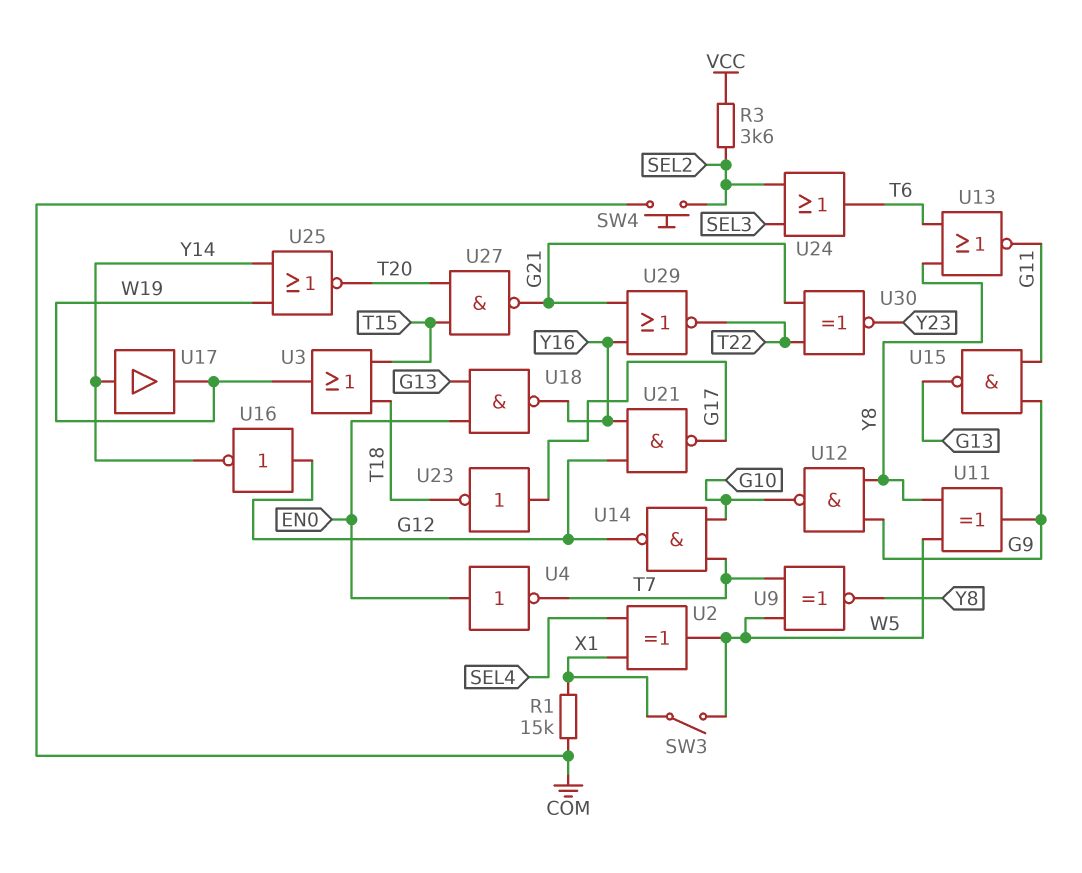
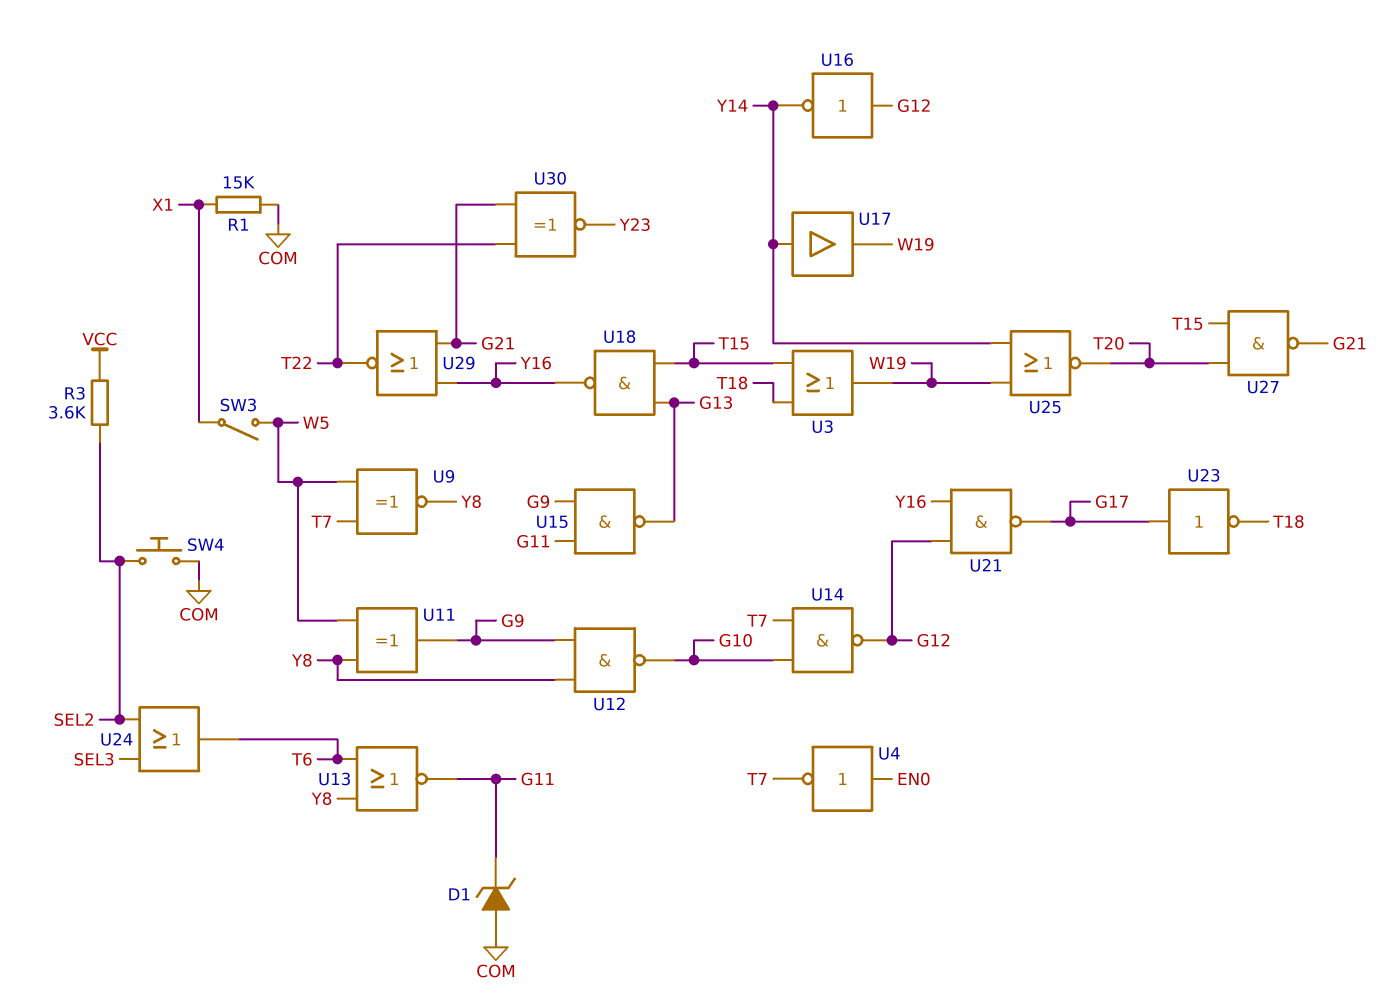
D1: none -> zener (A COM, K G11)
U2: XOR (in SEL4, in X1, out W5) -> none
U18: NAND (in EN0, in G13, out Y16) -> NAND (in G13, in T15, out Y16)

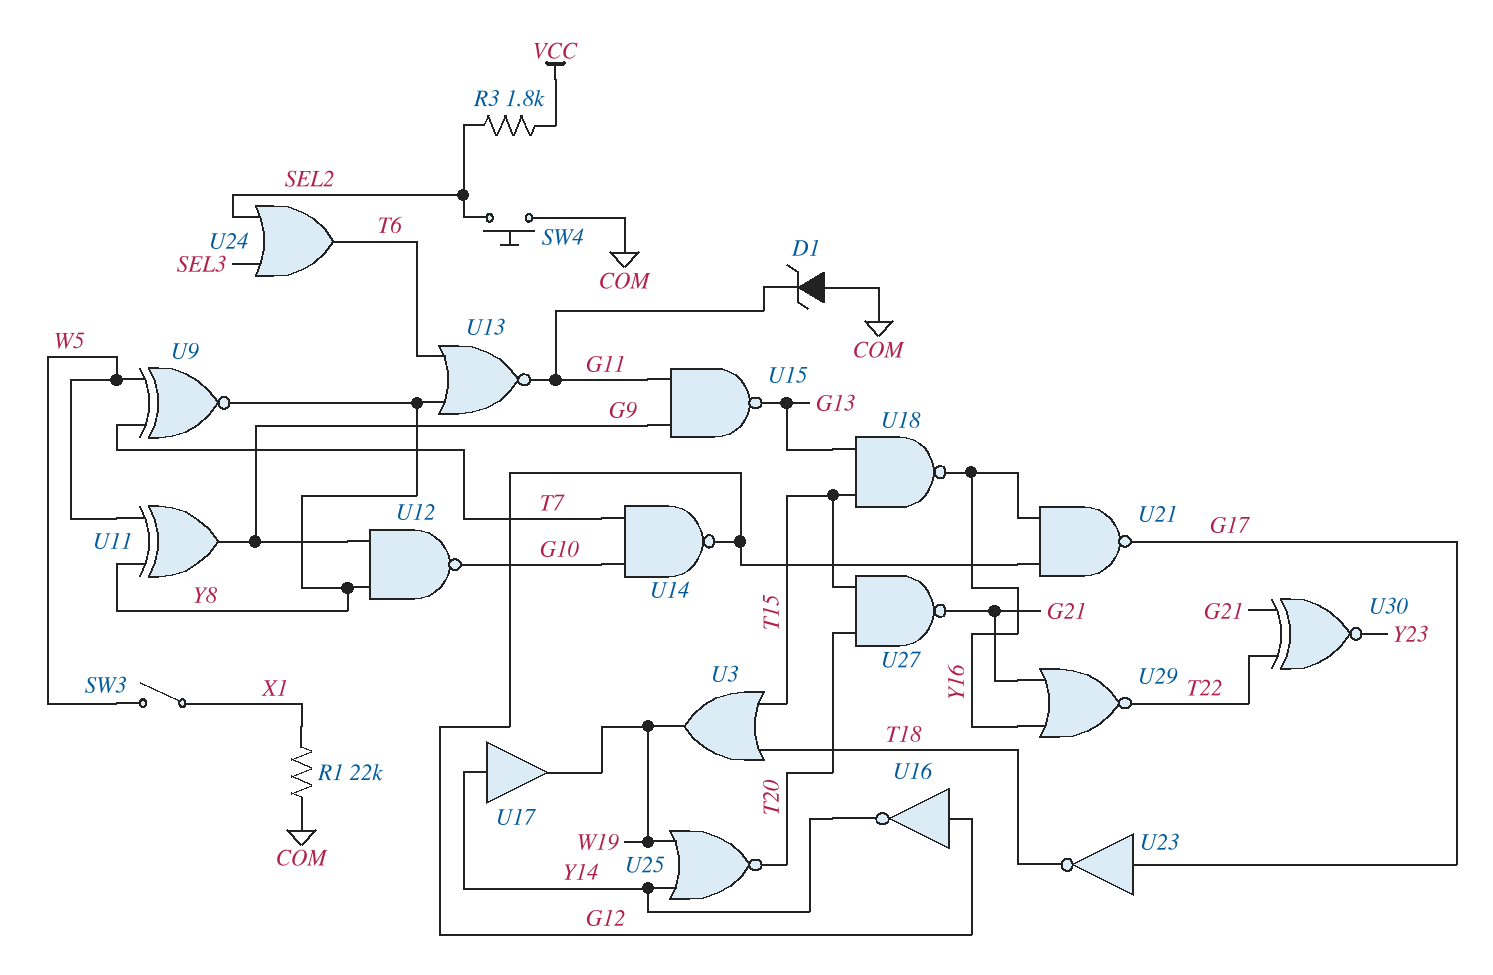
R1: 15k (COM, X1) -> 22k (COM, X1)
R3: 3.6k (SEL2, VCC) -> 1.8k (SEL2, VCC)
U4: NOT (in EN0, out T7) -> none

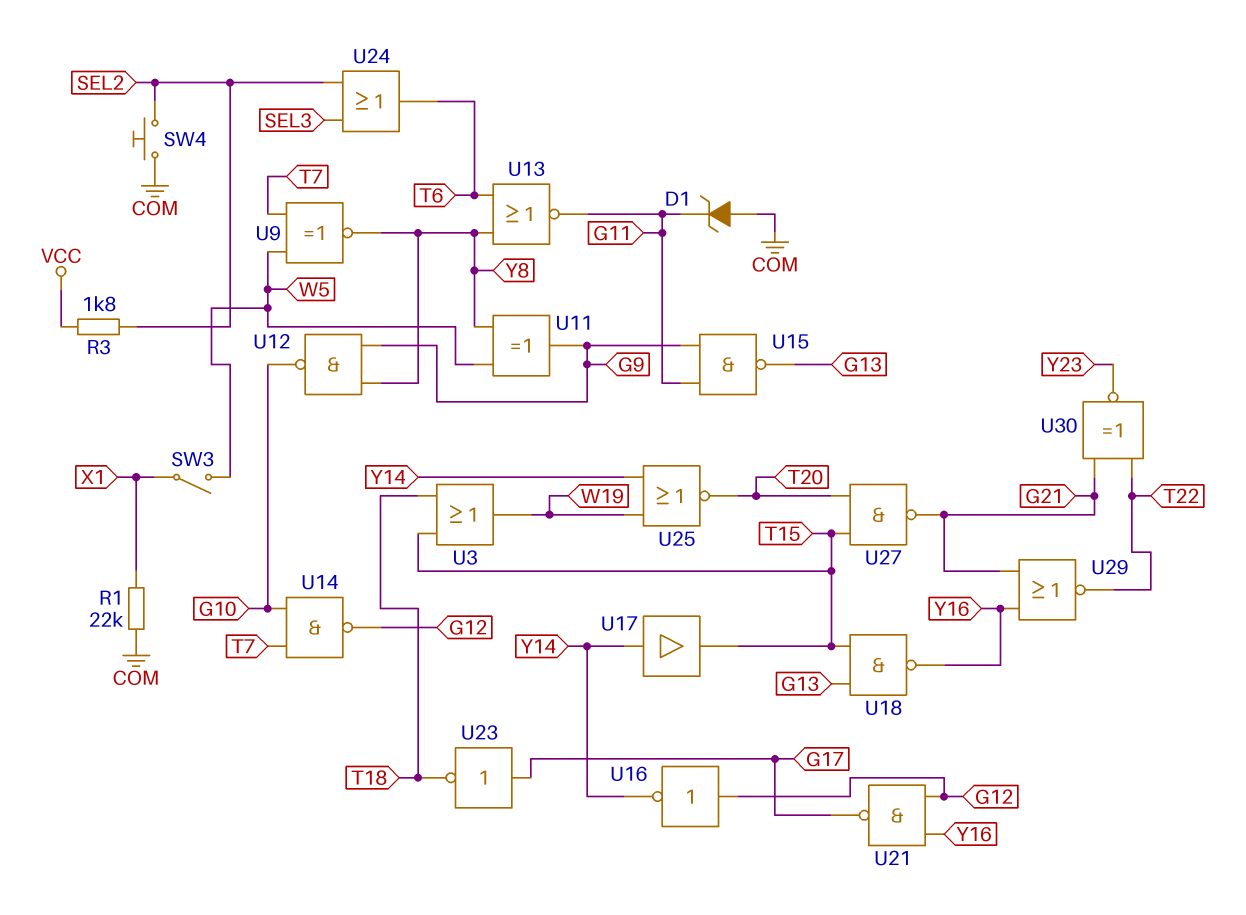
U17: buffer (in Y14, out W19) -> buffer (in Y14, out T15)

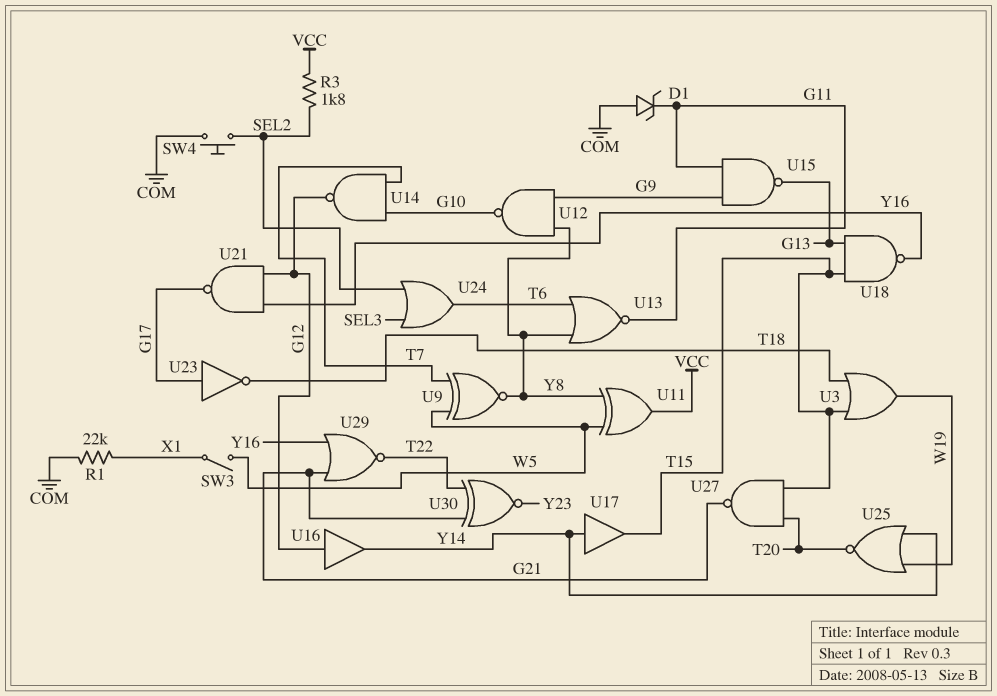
U11: XOR (in W5, in Y8, out G9) -> XOR (in W5, in Y8, out VCC)
U16: NOT (in G12, out Y14) -> buffer (in G12, out Y14)

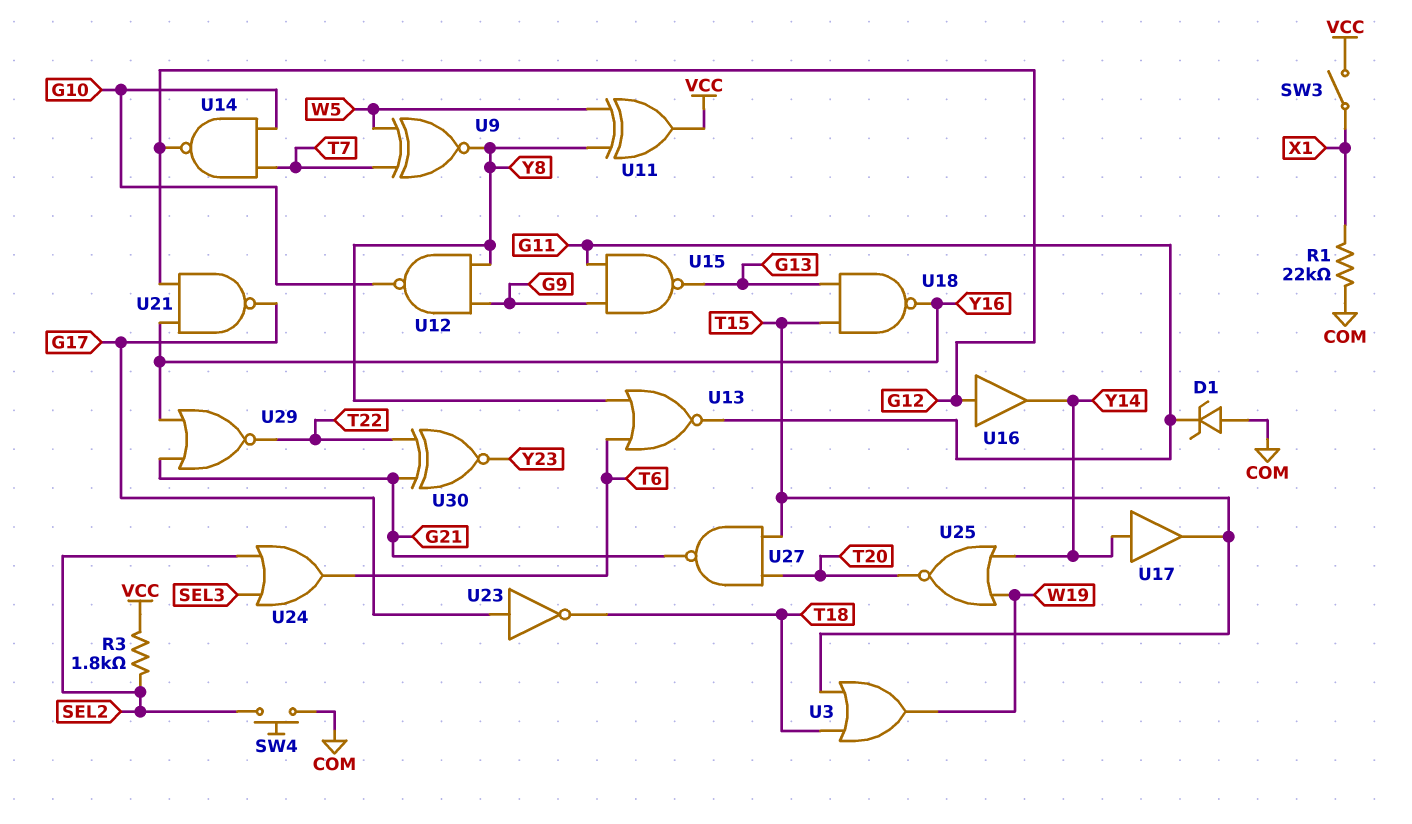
SW3: switch (W5, X1) -> switch (VCC, X1)

